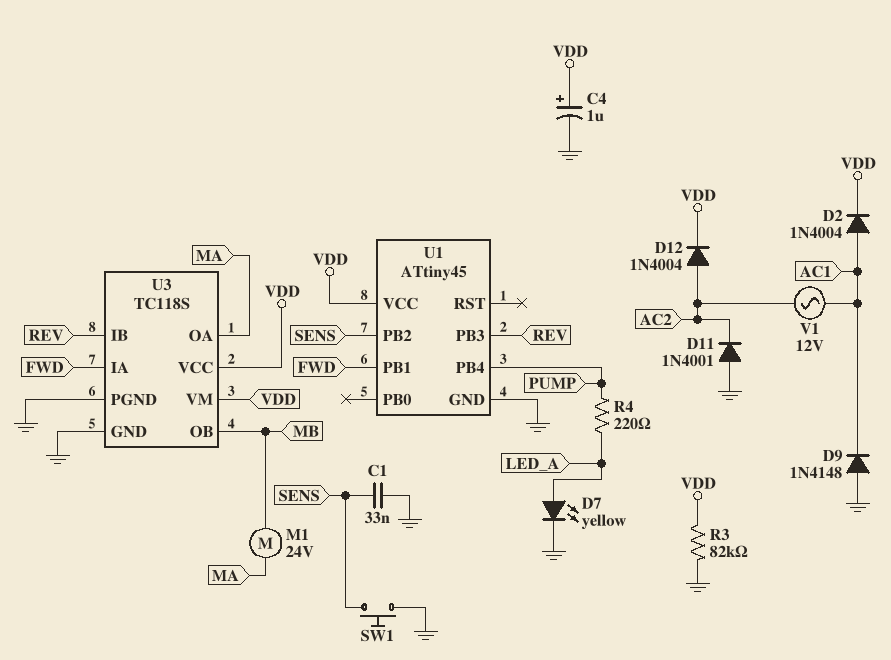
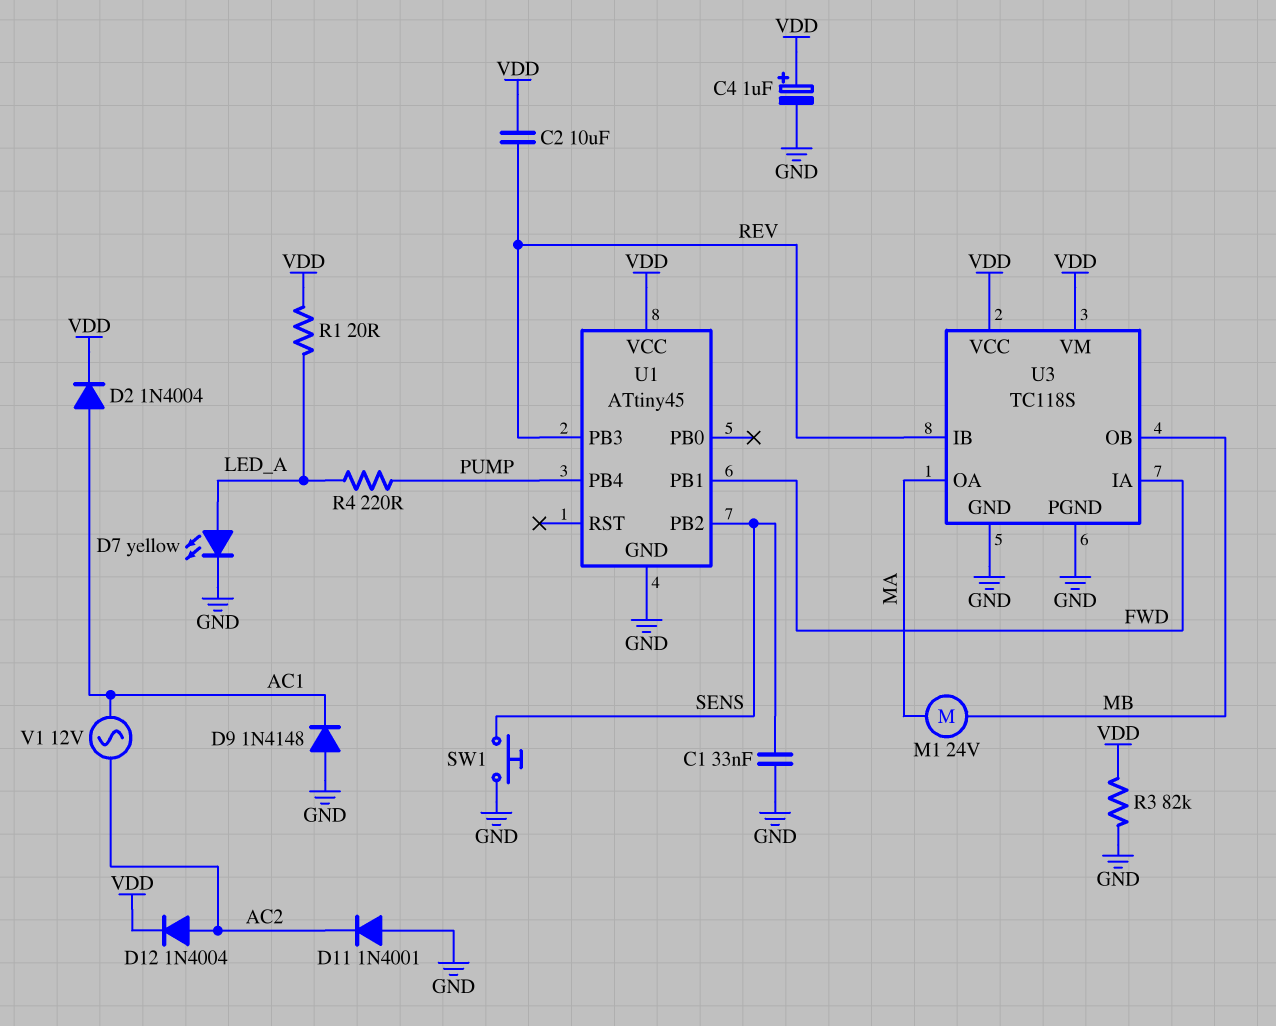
C2: none -> 10uF (REV, VDD)
R1: none -> 20 (LED_A, VDD)

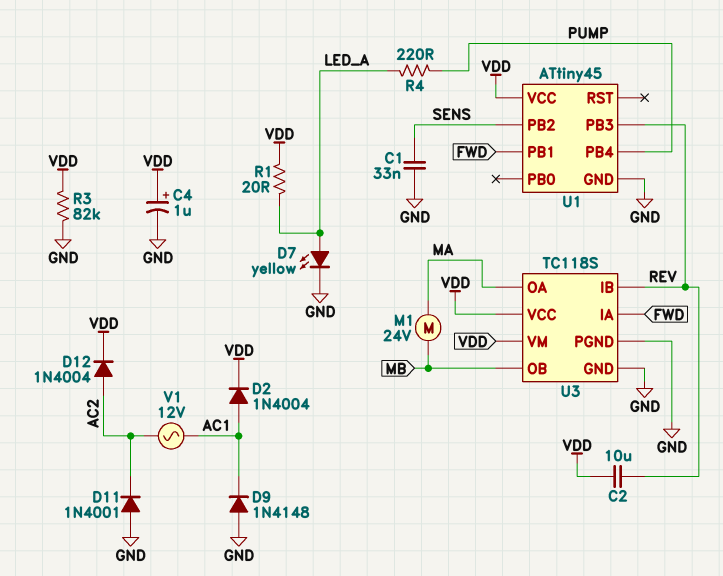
SW1: button (GND, SENS) -> none

